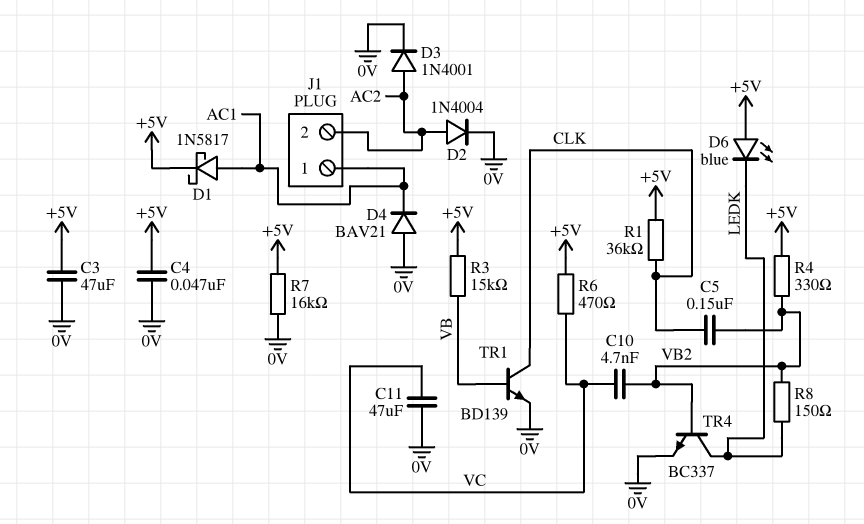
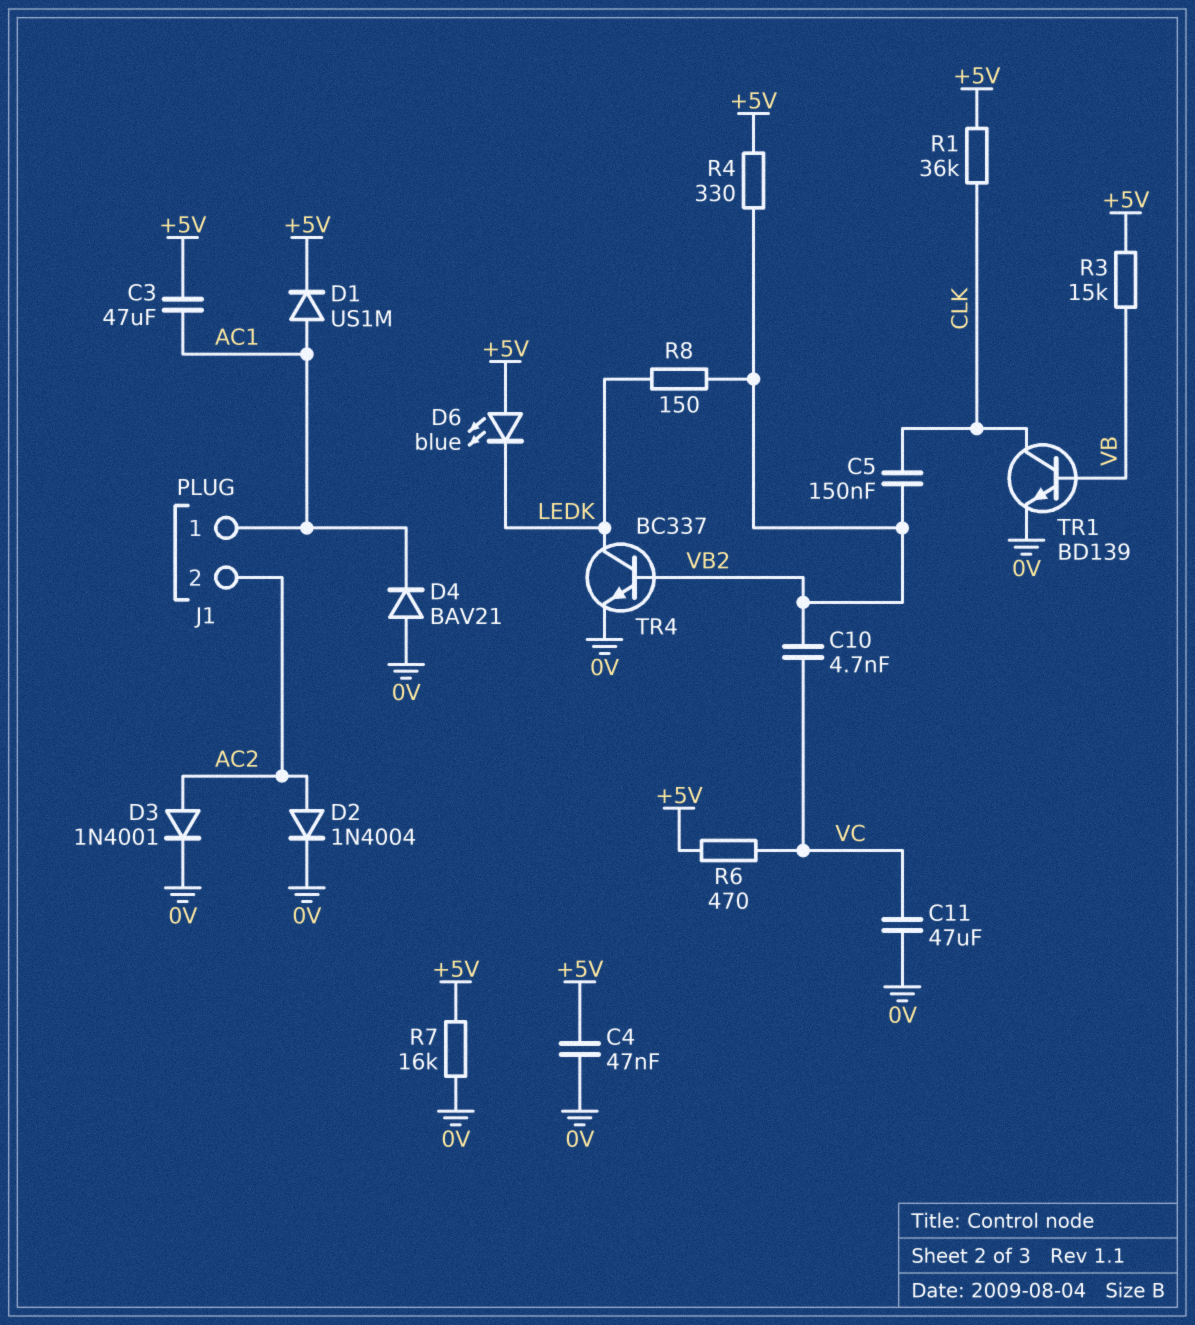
C3: 47uF (+5V, 0V) -> 47uF (+5V, AC1)
D1: schottky 1N5817 (A AC1, K +5V) -> diode US1M (A AC1, K +5V)

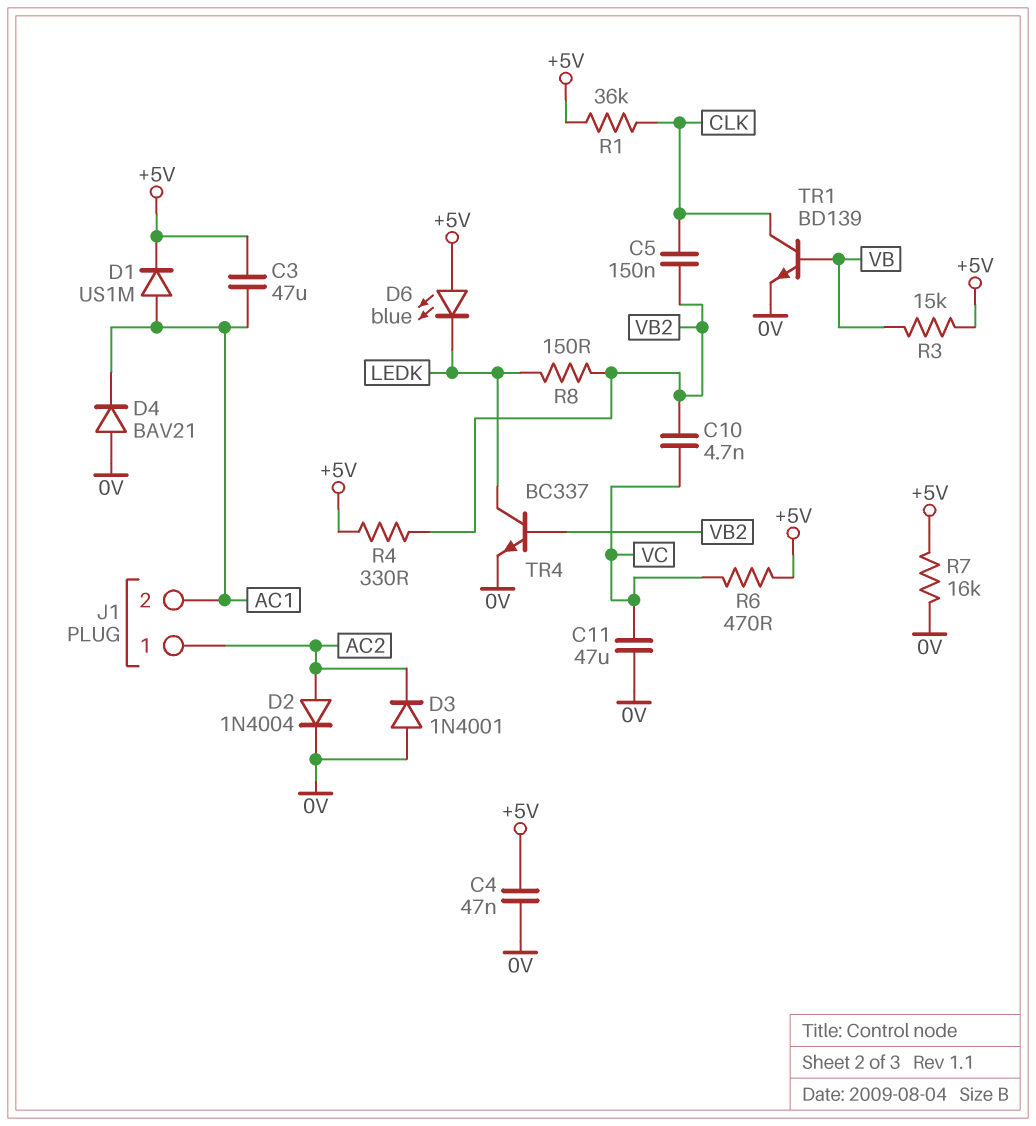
D3: diode 1N4001 (A AC2, K 0V) -> diode 1N4001 (A 0V, K AC2)
J1 pin 1: AC1 -> AC2
J1 pin 2: AC2 -> AC1

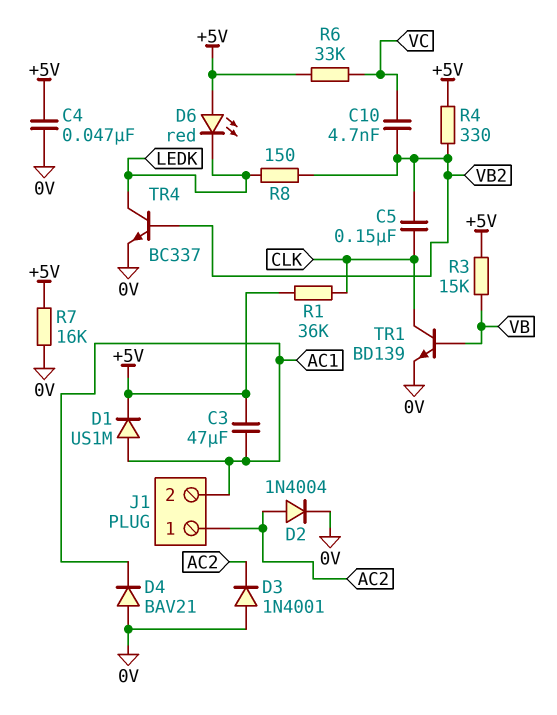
C11: 47uF (0V, VC) -> none
D6: LED blue (A +5V, K LEDK) -> LED red (A +5V, K LEDK)
R6: 470 (+5V, VC) -> 33k (+5V, VC)

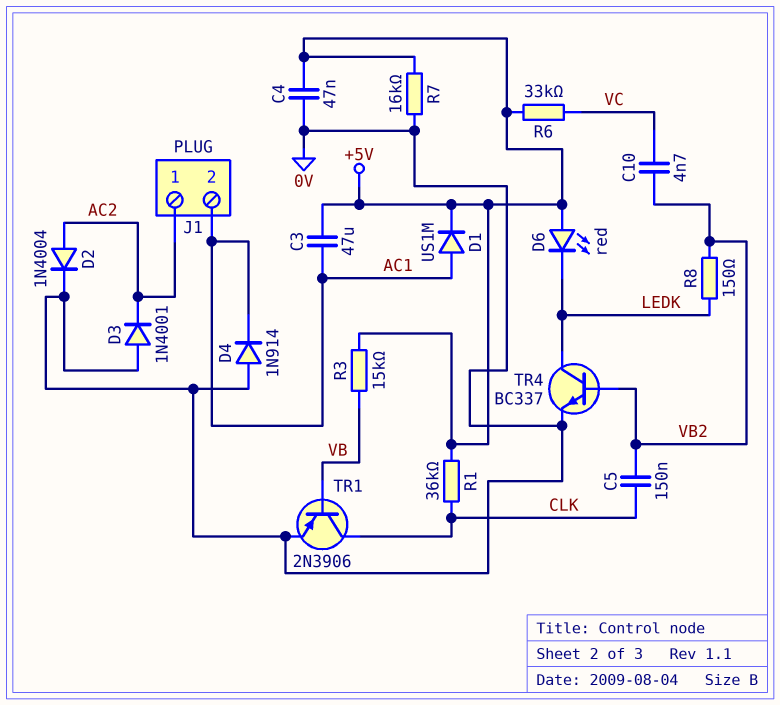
D4: diode BAV21 (A 0V, K AC1) -> diode 1N914 (A 0V, K AC1)
R4: 330 (+5V, VB2) -> none
TR1: NPN BD139 (B VB, C CLK, E 0V) -> PNP 2N3906 (B VB, C CLK, E 0V)

